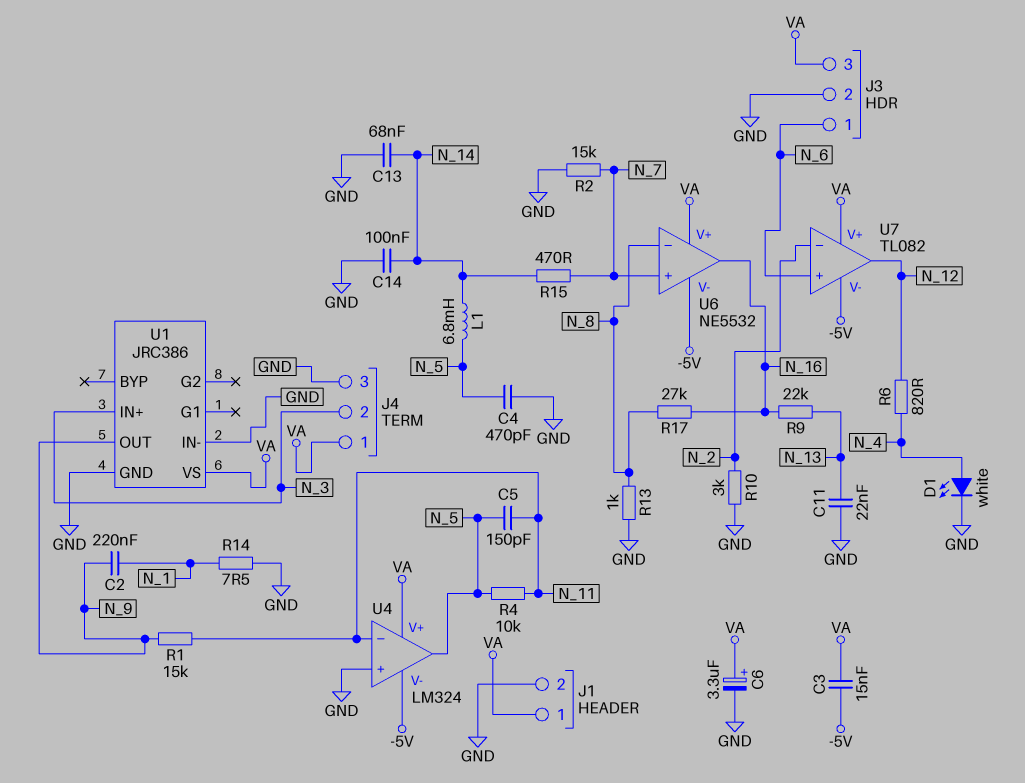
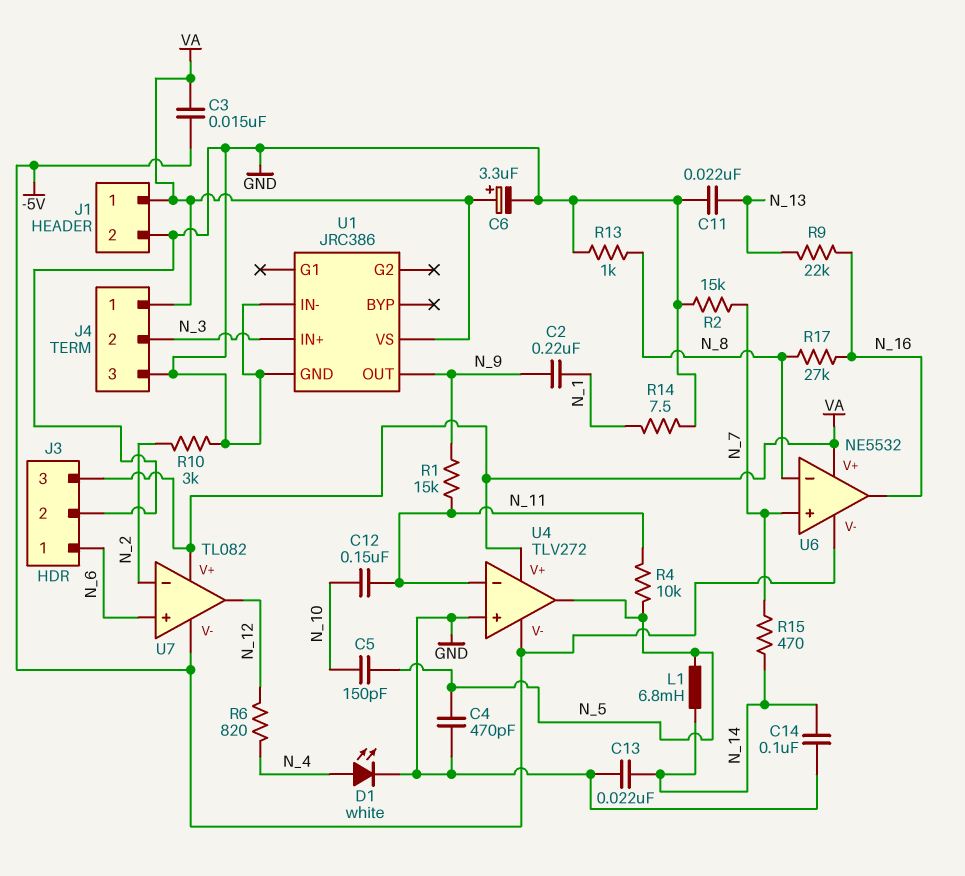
C5: 150pF (N_5, N_11) -> 150pF (N_5, N_10)
C12: none -> 150nF (N_10, N_11)
C13: 68nF (GND, N_14) -> 22nF (GND, N_14)
U4: LM324 -> TLV272

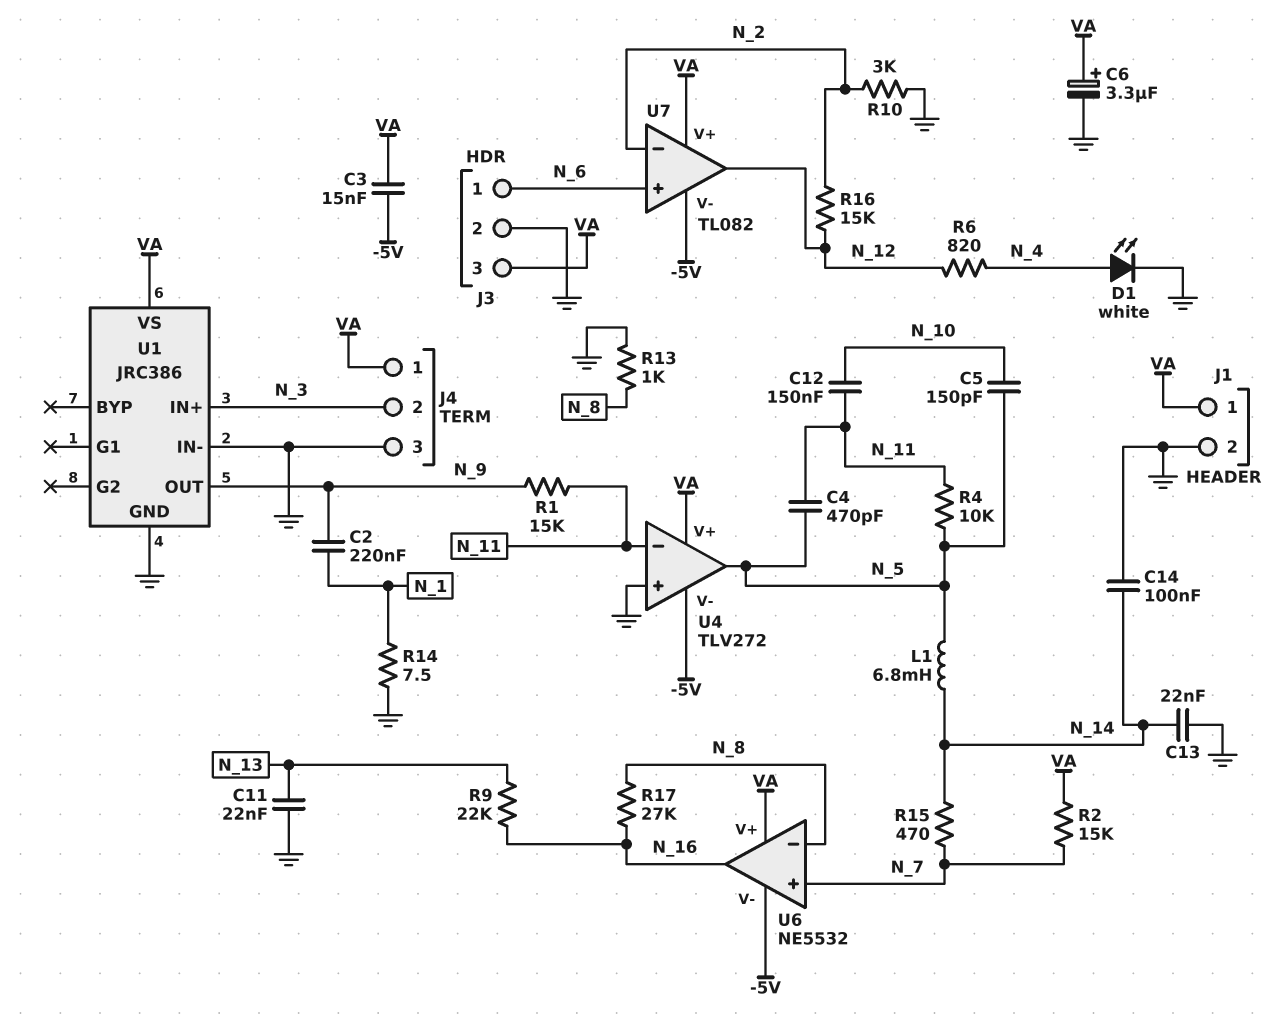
C4: 470pF (GND, N_5) -> 470pF (N_5, N_11)
R2: 15k (GND, N_7) -> 15k (N_7, VA)
R16: none -> 15k (N_2, N_12)

